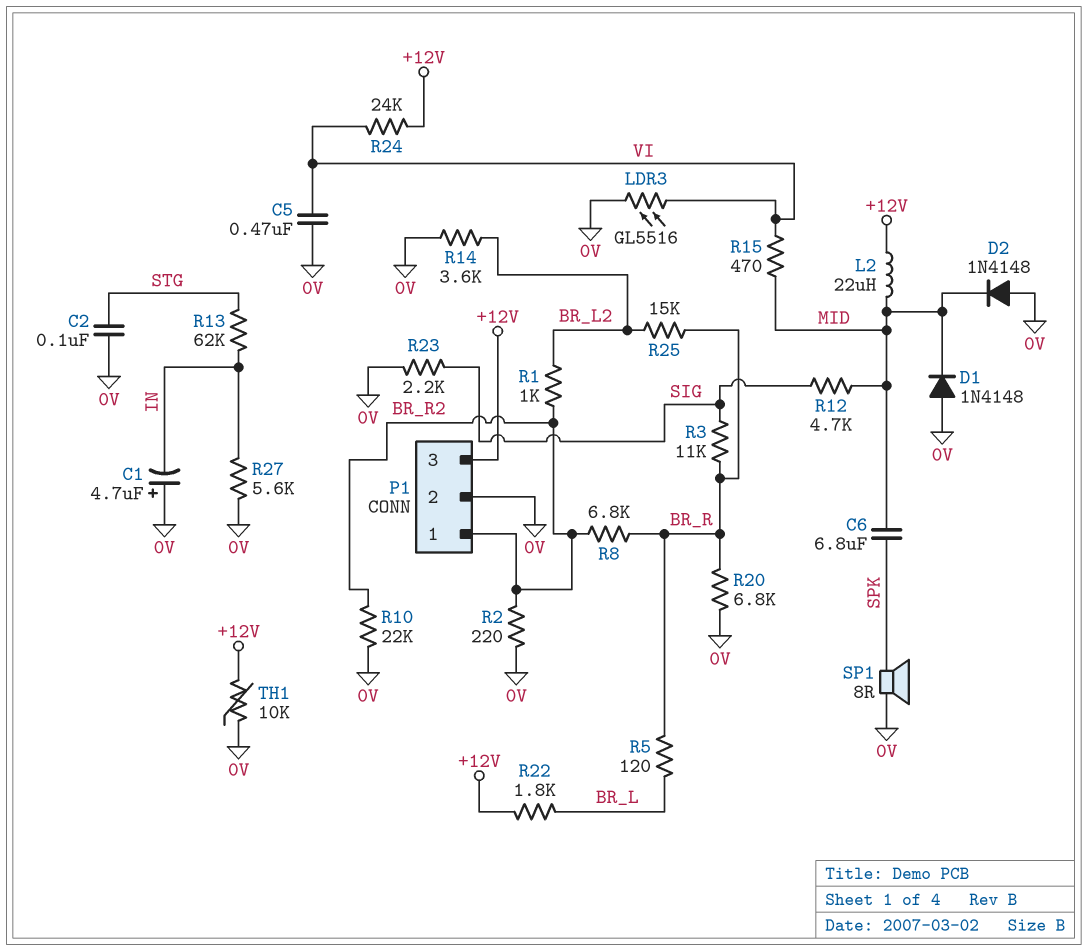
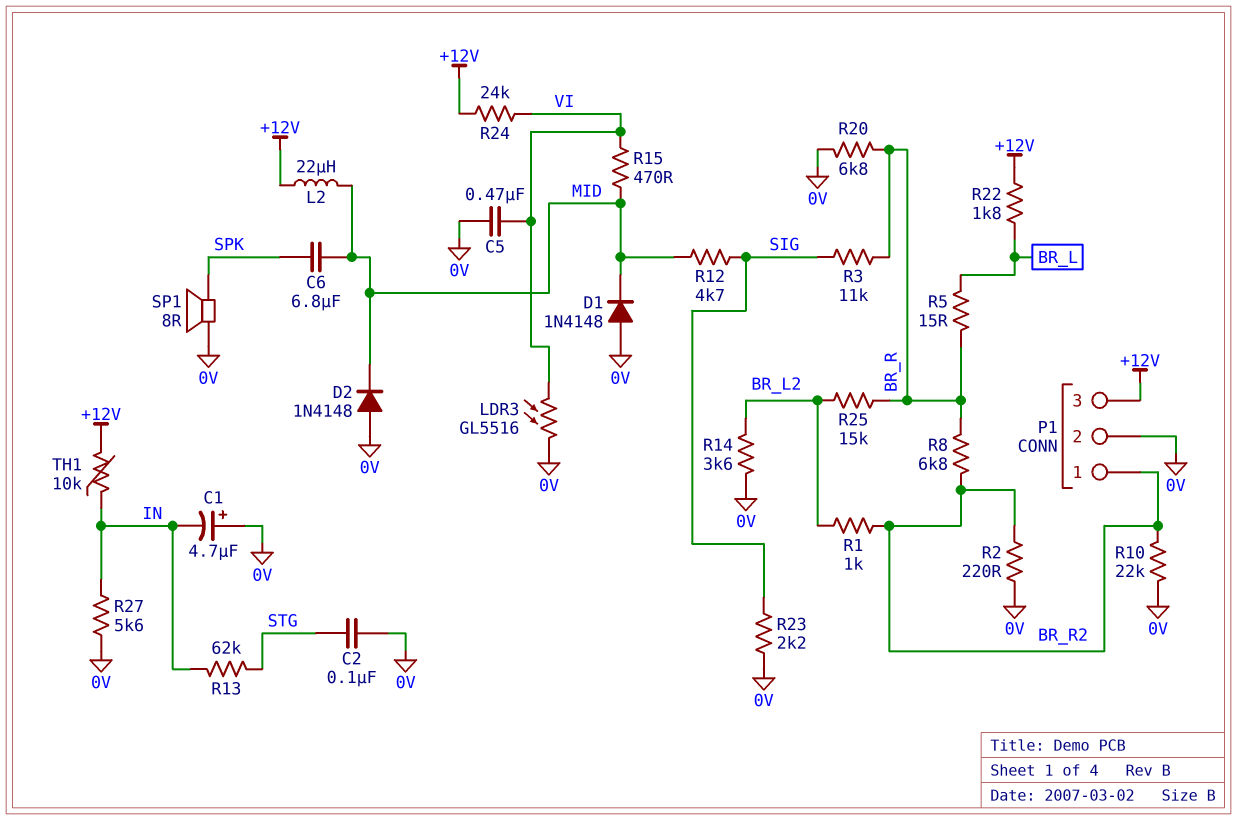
R5: 120 (BR_L, BR_R) -> 15 (BR_L, BR_R)
TH1: 10k (+12V, 0V) -> 10k (+12V, IN)

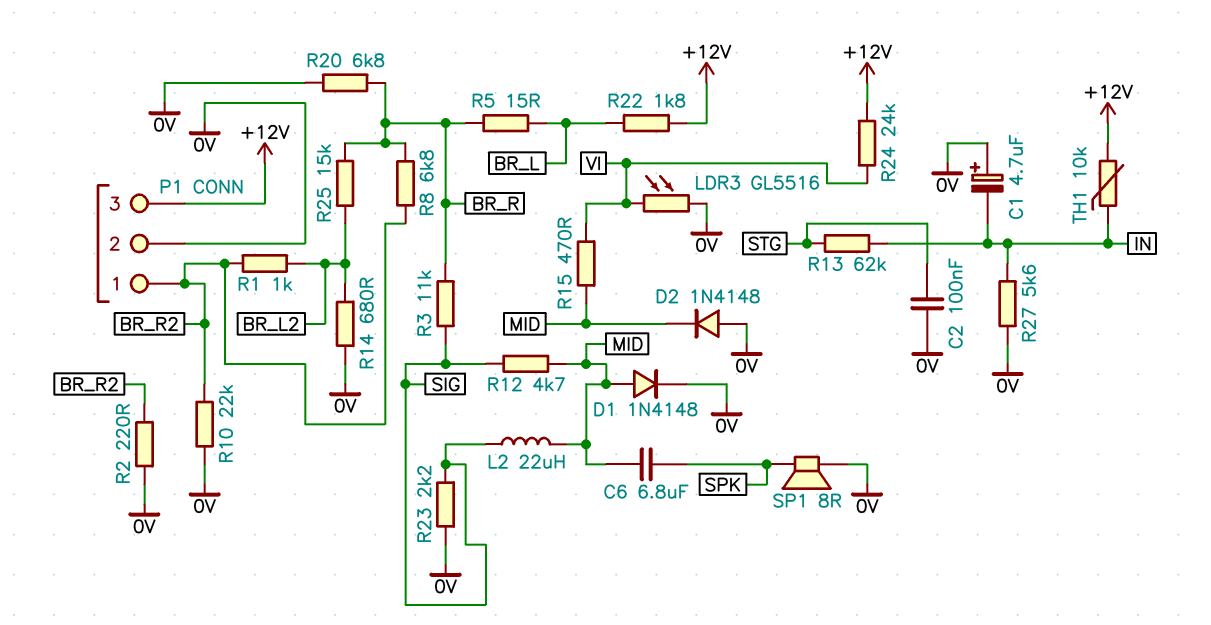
C5: 470nF (0V, VI) -> none
D1: diode 1N4148 (A 0V, K MID) -> diode 1N4148 (A MID, K 0V)
L2: 22uH (+12V, MID) -> 22uH (MID, SIG)
R14: 3.6k (0V, BR_L2) -> 680 (0V, BR_L2)

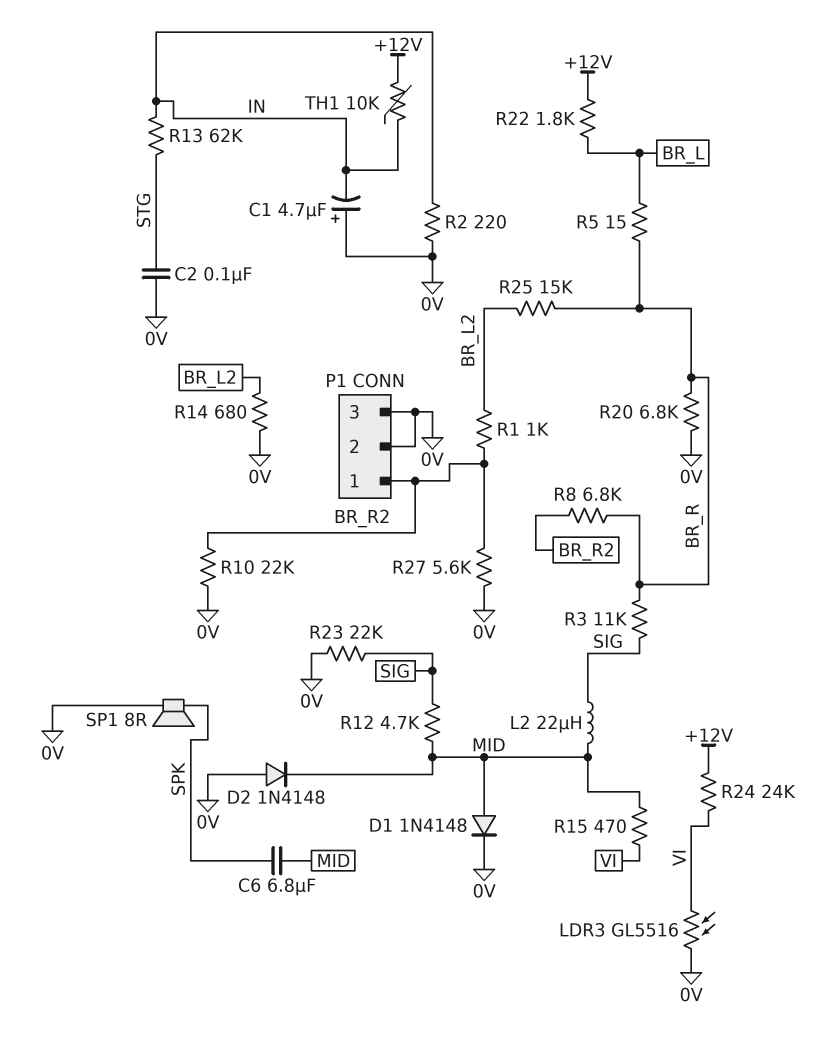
P1 pin 3: +12V -> 0V
R2: 220 (0V, BR_R2) -> 220 (0V, IN)
R23: 2.2k (0V, SIG) -> 22k (0V, SIG)
R27: 5.6k (0V, IN) -> 5.6k (0V, BR_R2)

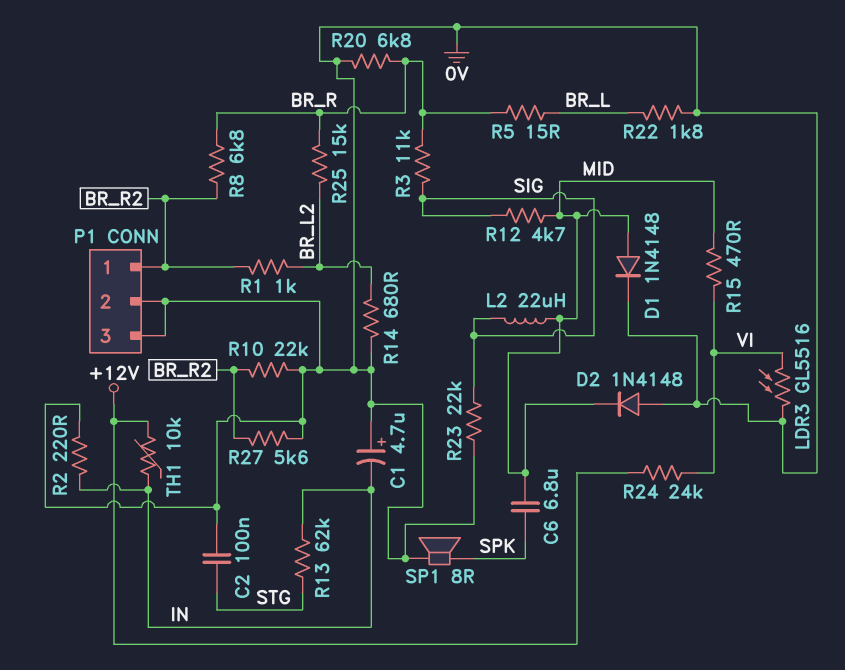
R22: 1.8k (+12V, BR_L) -> 1.8k (0V, BR_L)

